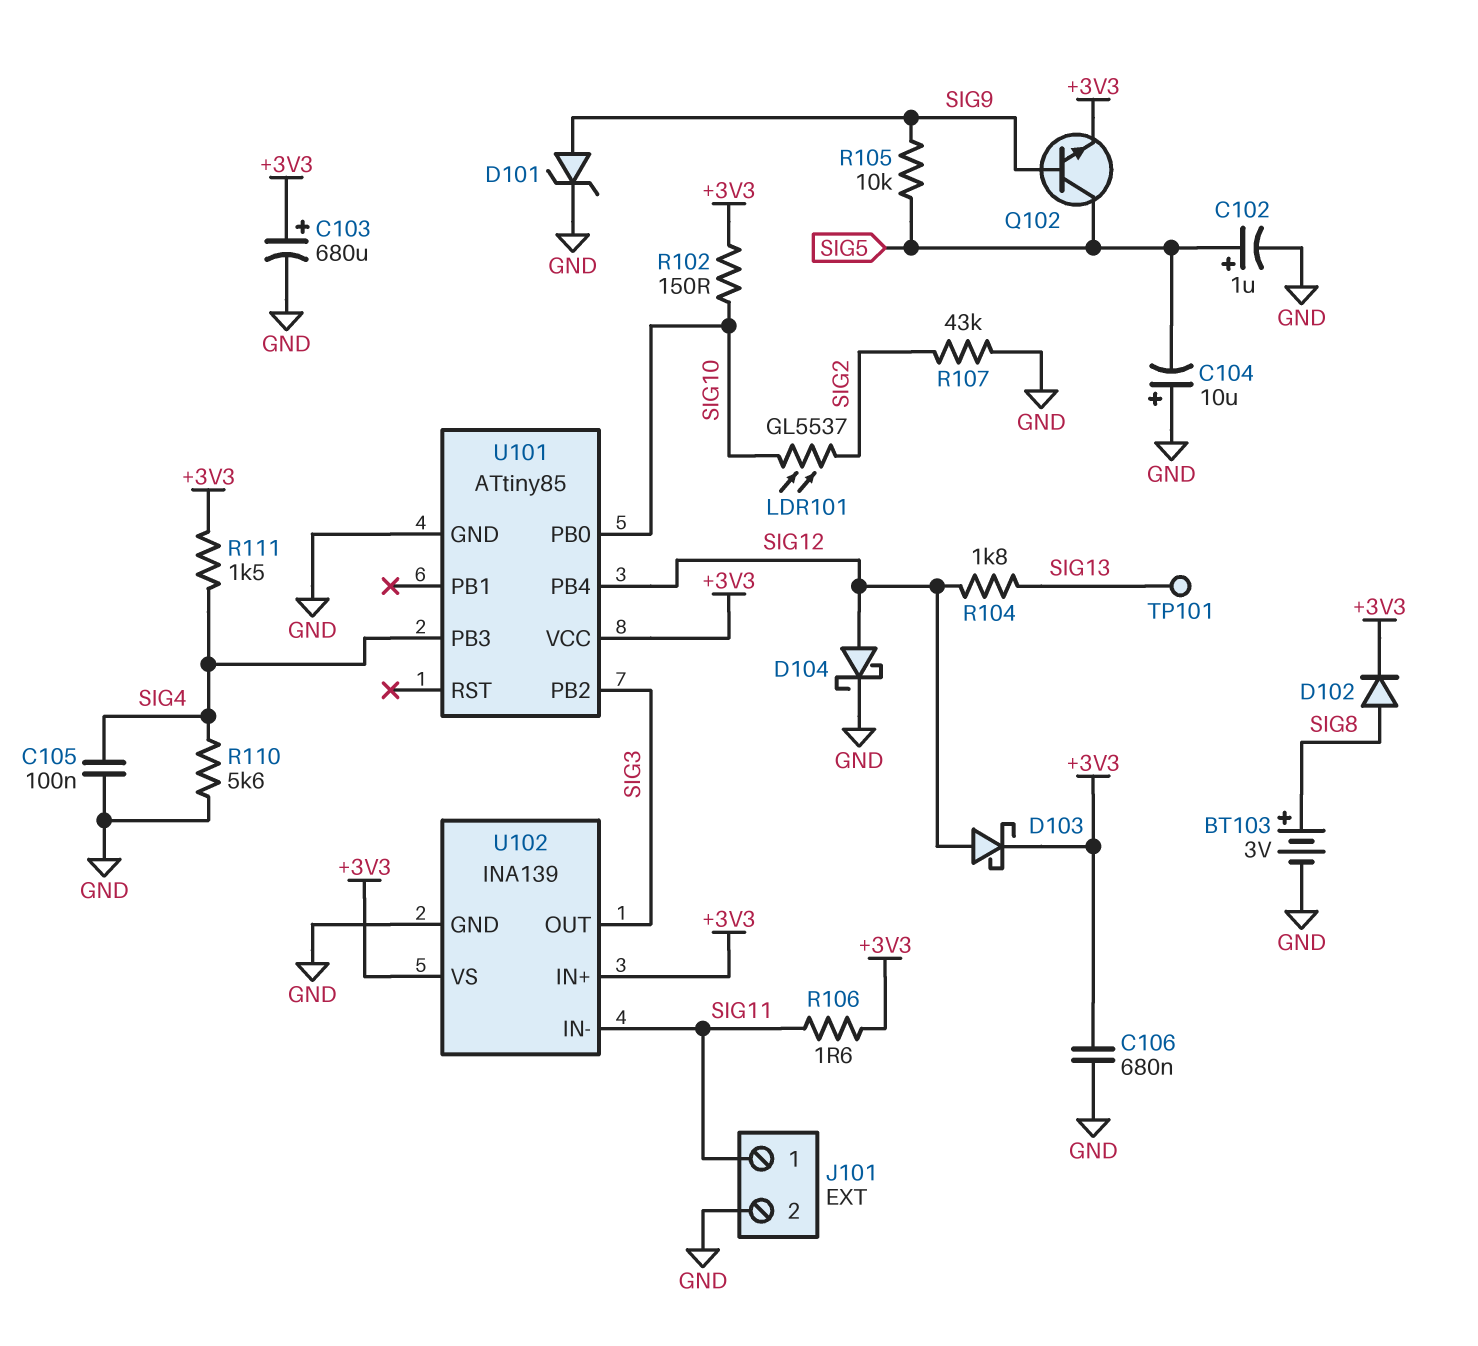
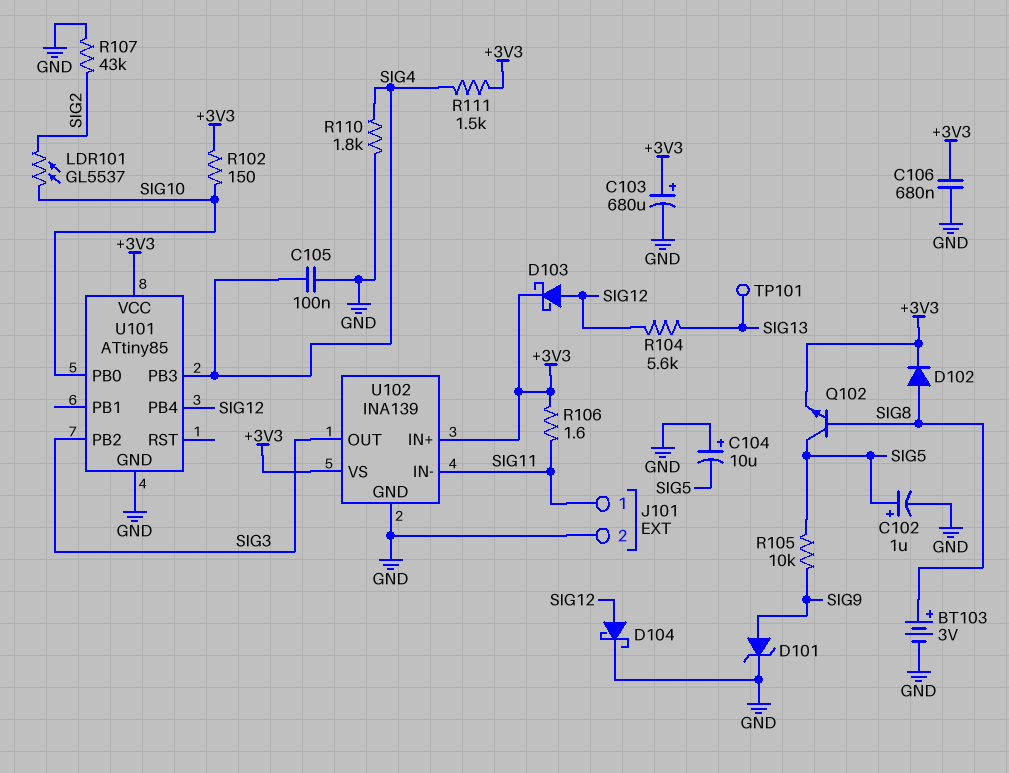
Q102: NPN (B SIG9, C SIG5, E +3V3) -> NPN (B SIG8, C SIG5, E +3V3)
R104: 1.8k (SIG12, SIG13) -> 5.6k (SIG12, SIG13)
R110: 5.6k (GND, SIG4) -> 1.8k (GND, SIG4)

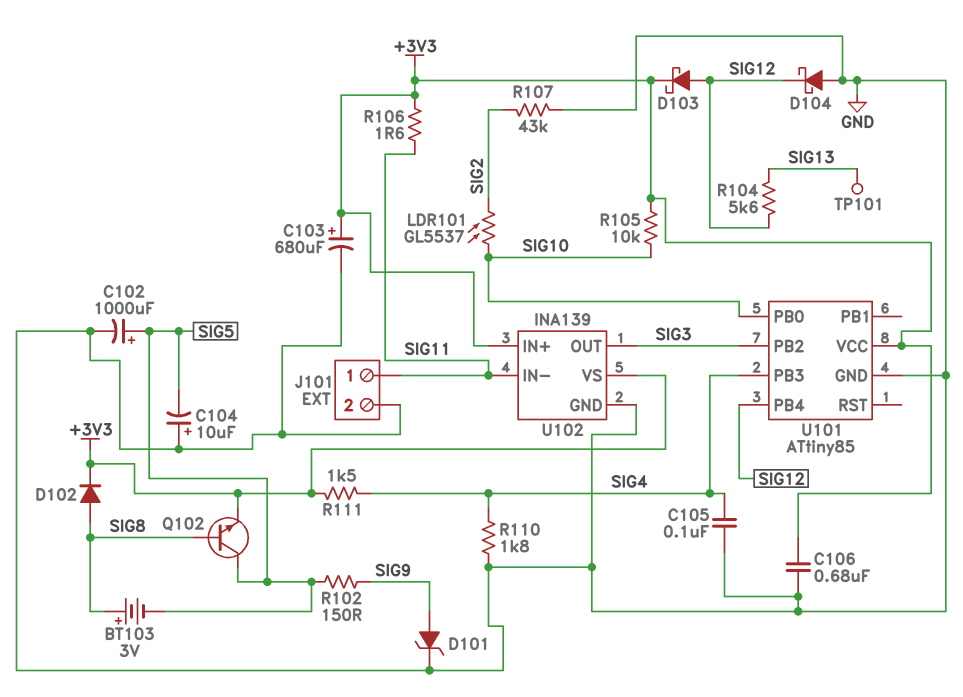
BT103: 3V (plus SIG8, minus GND) -> 3V (plus SIG8, minus SIG5)
C102: 1uF (plus SIG5, minus GND) -> 1000uF (plus SIG5, minus GND)
D104: schottky (A SIG12, K GND) -> schottky (A GND, K SIG12)
R102: 150 (+3V3, SIG10) -> 150 (SIG5, SIG9)
R105: 10k (SIG5, SIG9) -> 10k (+3V3, SIG10)

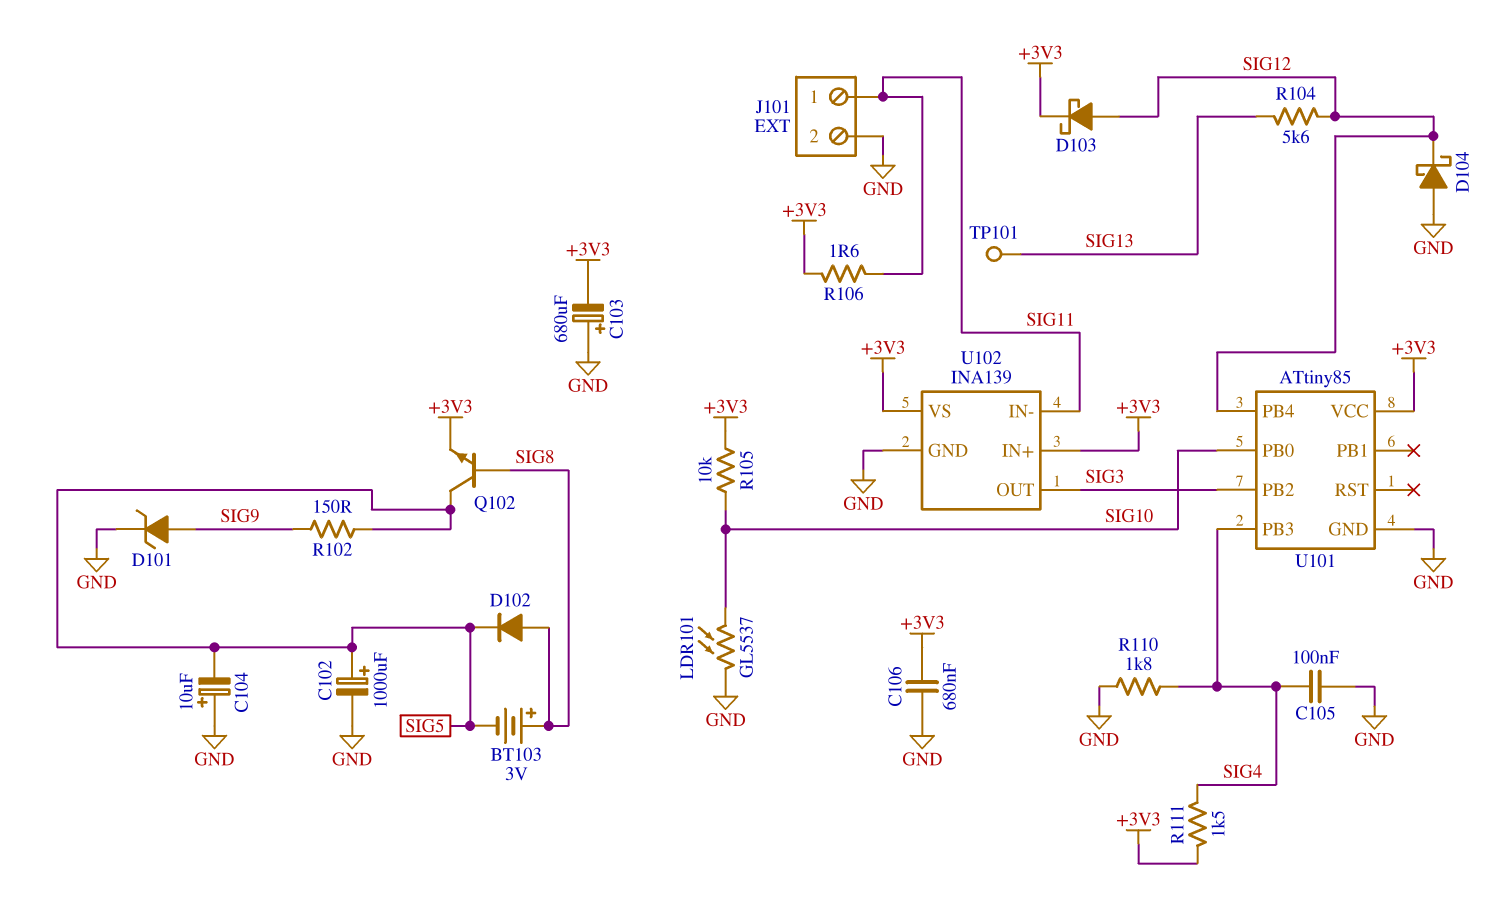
C103: 680uF (plus +3V3, minus GND) -> 680uF (plus GND, minus +3V3)
D102: diode (A SIG8, K +3V3) -> diode (A SIG8, K SIG5)
LDR101: GL5537 (SIG2, SIG10) -> GL5537 (GND, SIG10)
R107: 43k (GND, SIG2) -> none

